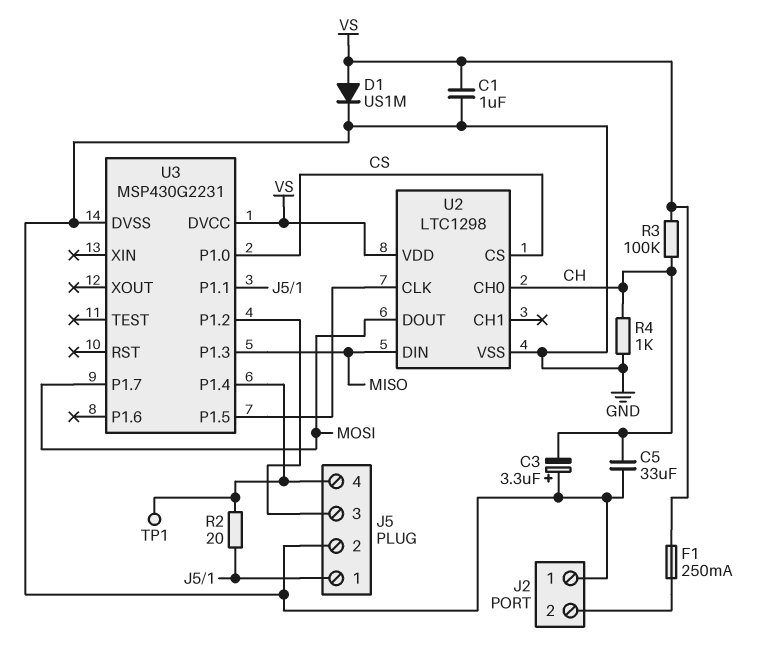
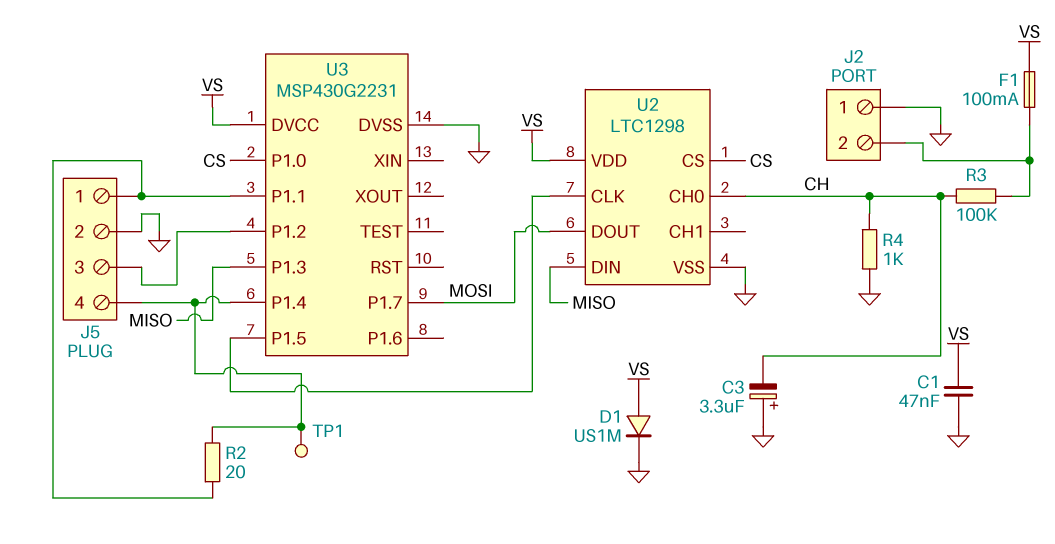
C1: 1uF (GND, VS) -> 47nF (GND, VS)
C5: 33uF (CH, GND) -> none
F1: 250mA (J2/2, VS) -> 100mA (J2/2, VS)
R3: 100k (CH, VS) -> 100k (CH, J2/2)

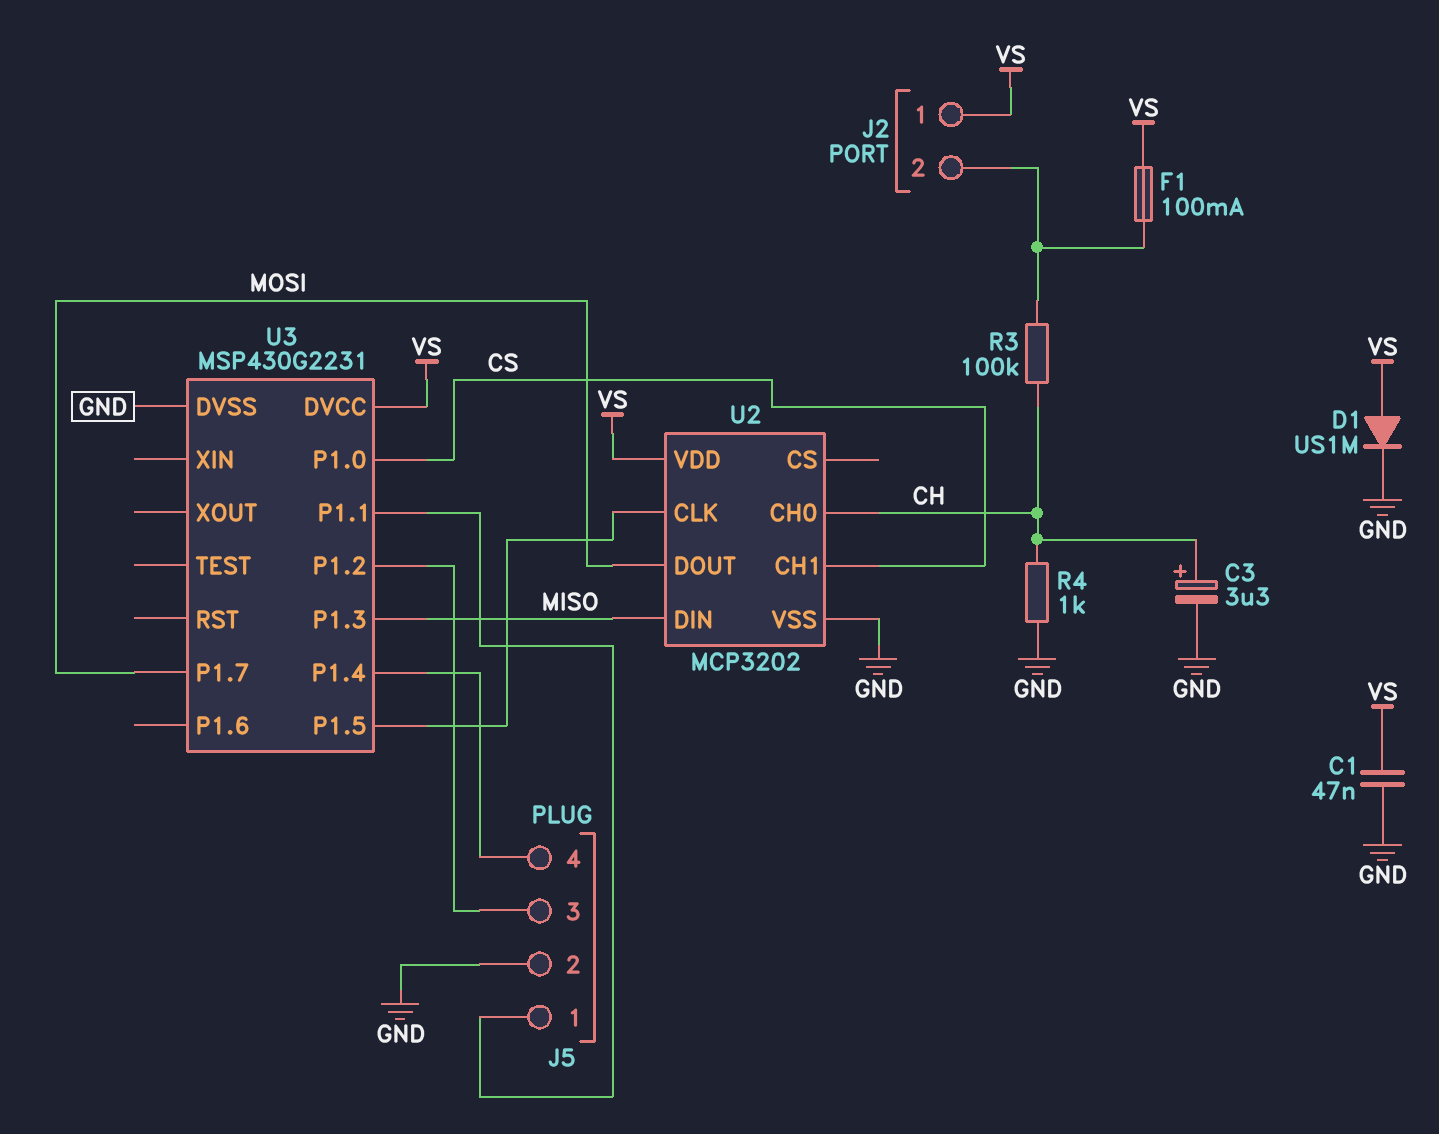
C3: 3.3uF (plus GND, minus CH) -> 3.3uF (plus CH, minus GND)
J2 pin 1: GND -> VS
R2: 20 (J5/1, J5/4) -> none
TP1: test point (J5/4) -> none
U2: LTC1298 -> MCP3202
U2 pin CH1: none -> CS
U2 pin CS: CS -> none

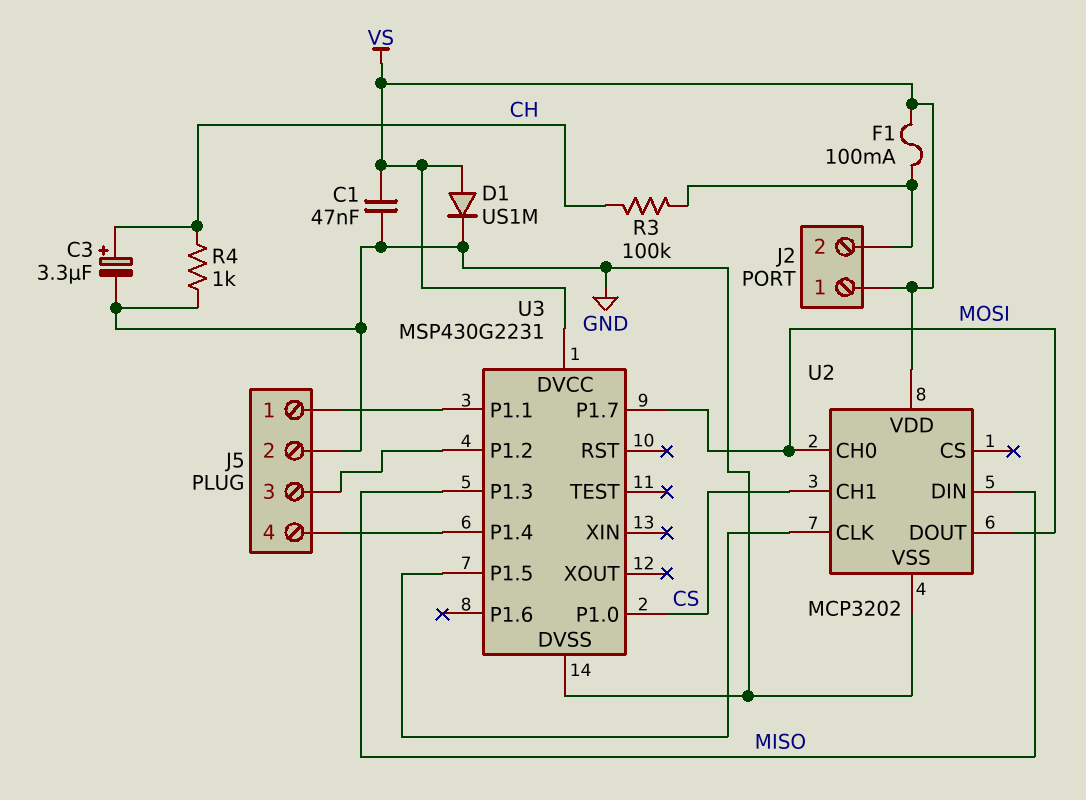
U2 pin CH0: CH -> MOSI

